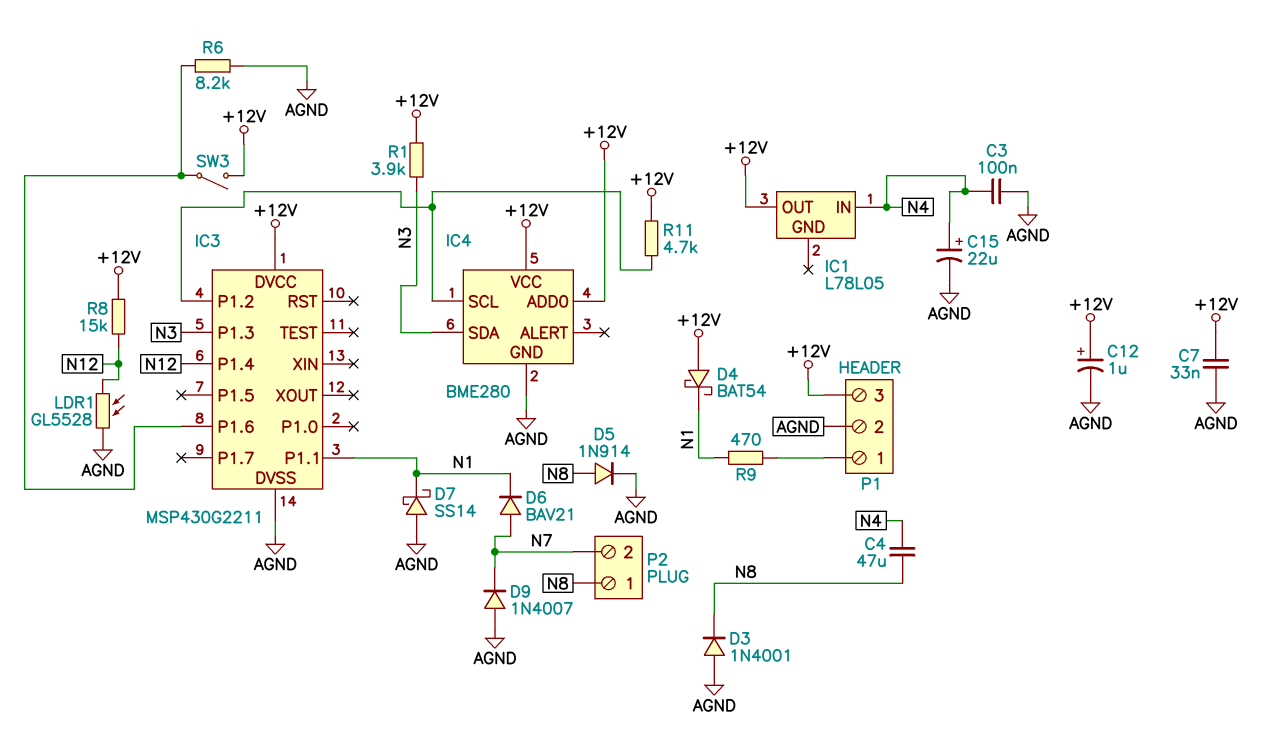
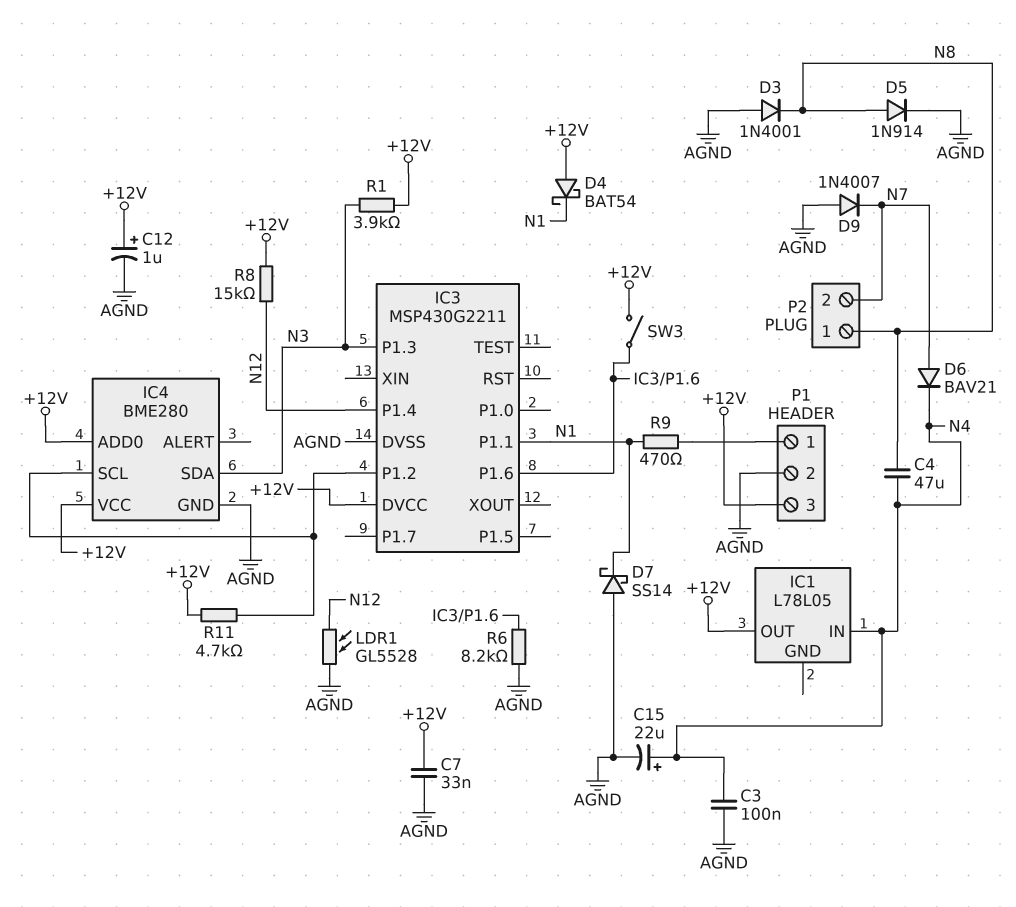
D6: diode BAV21 (A N7, K N1) -> diode BAV21 (A N7, K N4)

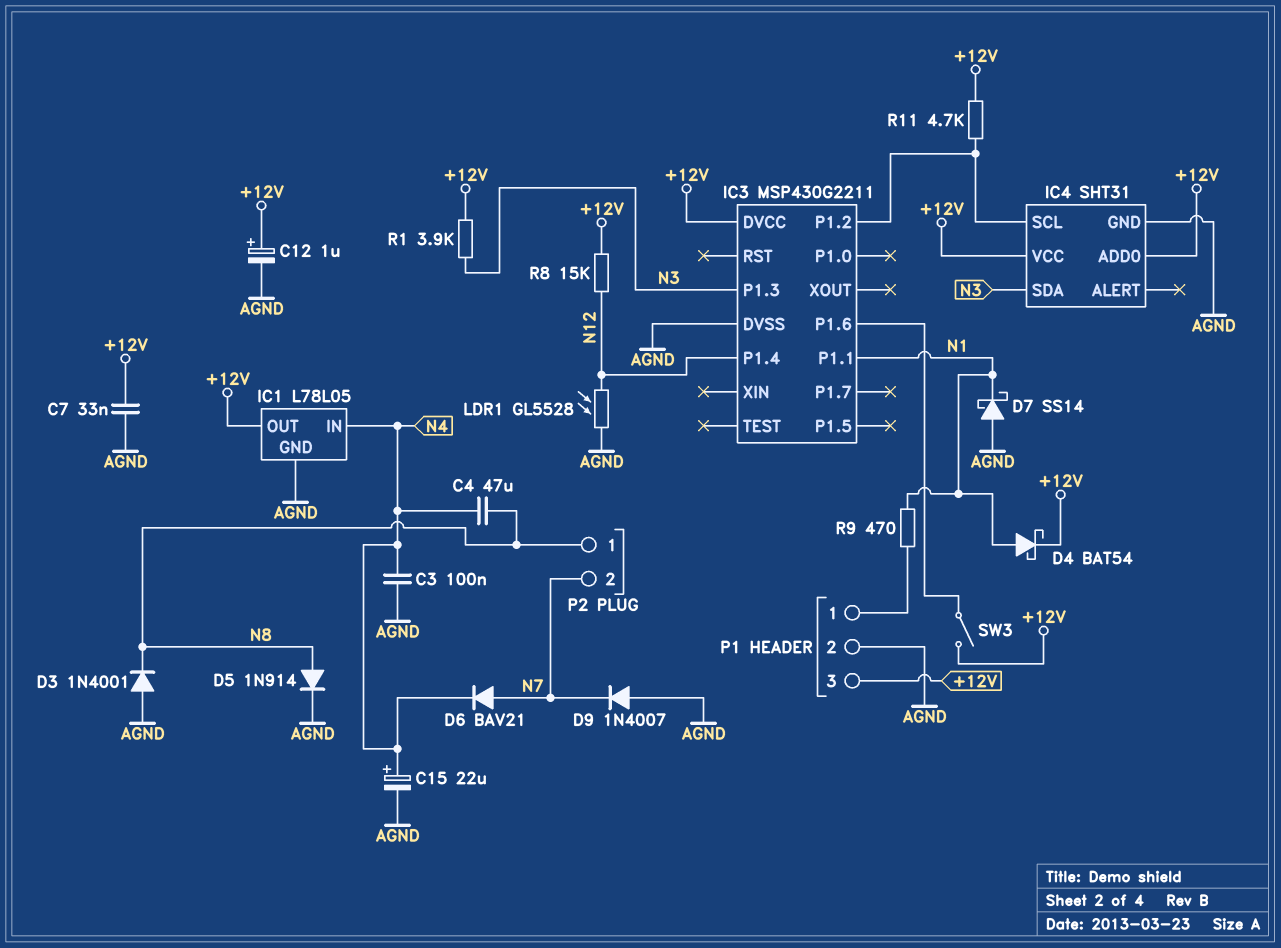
D4: schottky BAT54 (A +12V, K N1) -> schottky BAT54 (A N1, K +12V)
IC1 pin GND: none -> AGND
IC4: BME280 -> SHT31
R6: 8.2k (AGND, IC3/P1.6) -> none

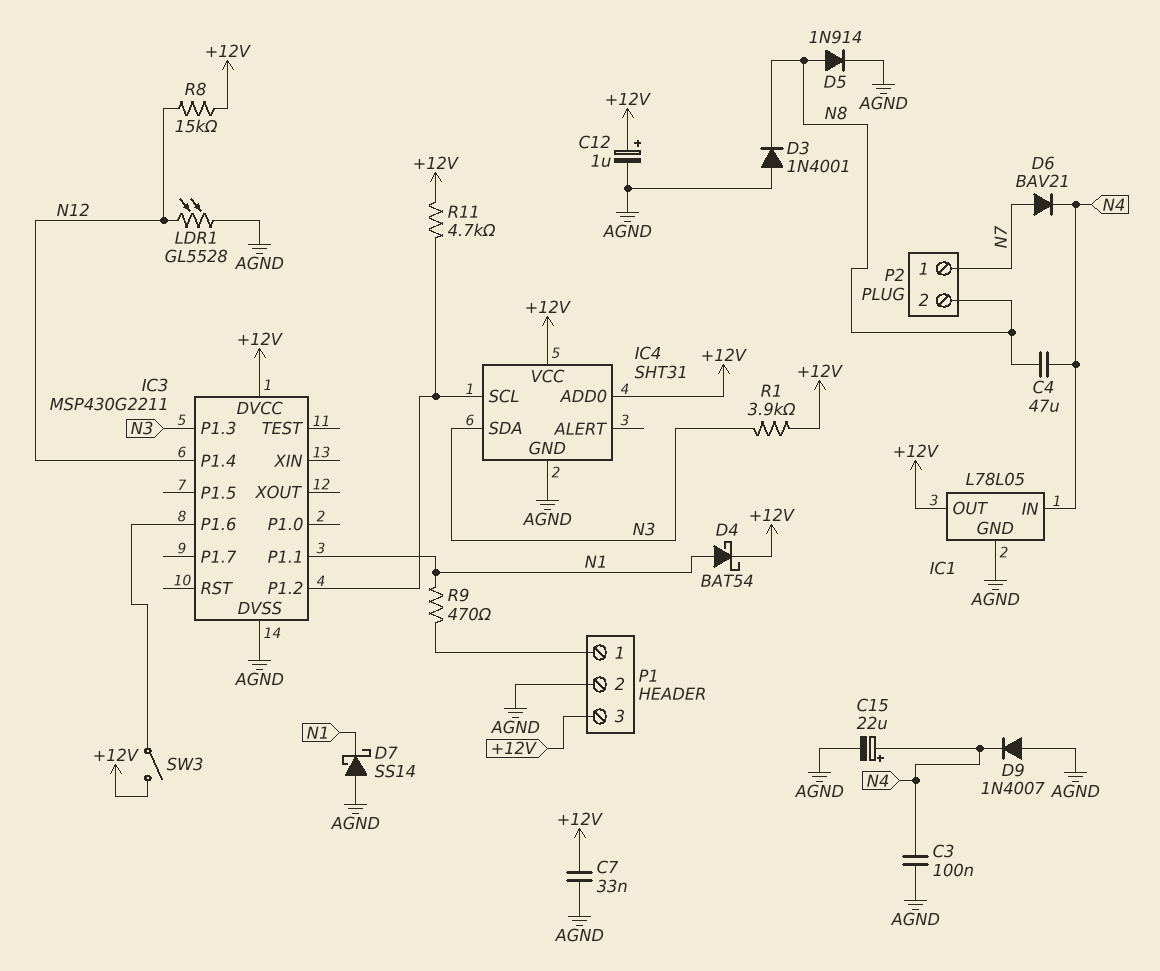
D9: diode 1N4007 (A AGND, K N7) -> diode 1N4007 (A AGND, K N4)
P2 pin 1: N8 -> N7
P2 pin 2: N7 -> N8

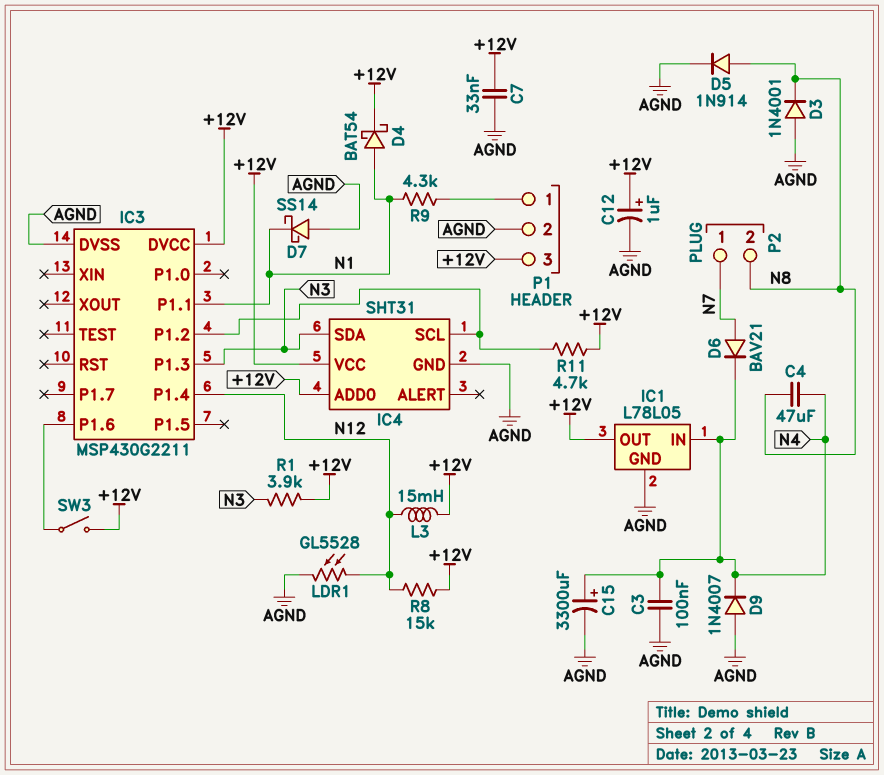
C15: 22uF (plus N4, minus AGND) -> 3300uF (plus N4, minus AGND)
L3: none -> 15mH (+12V, N12)
R9: 470 (N1, P1/1) -> 4.3k (N1, P1/1)

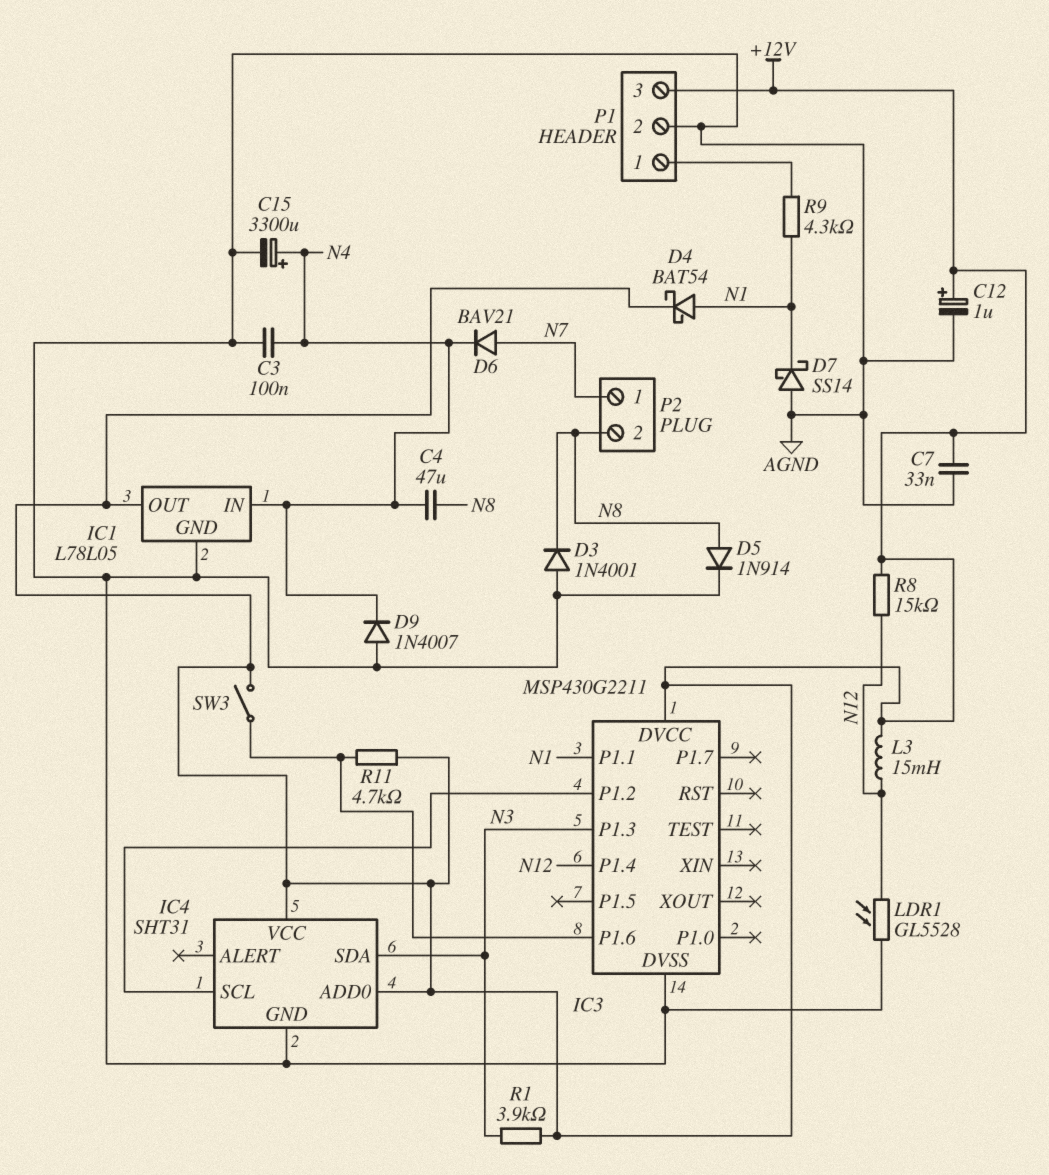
R11: 4.7k (+12V, IC3/P1.2) -> 4.7k (+12V, IC3/P1.6)

